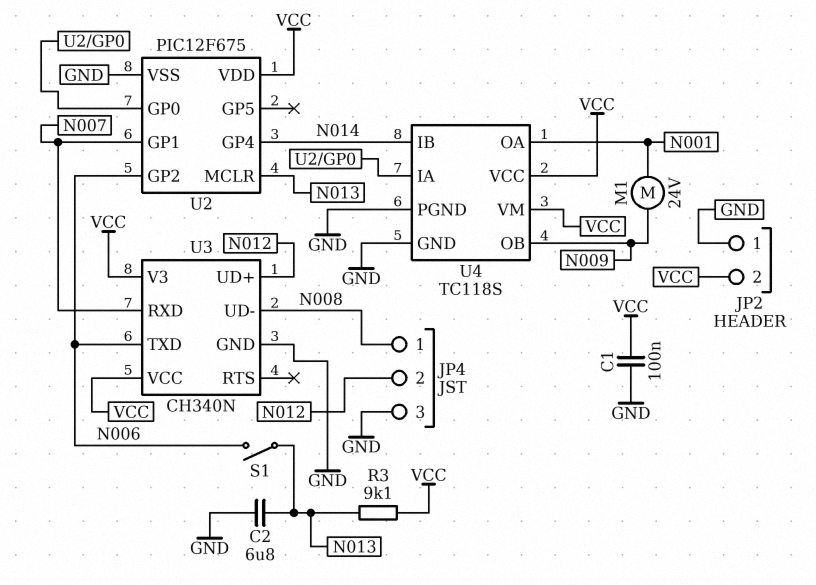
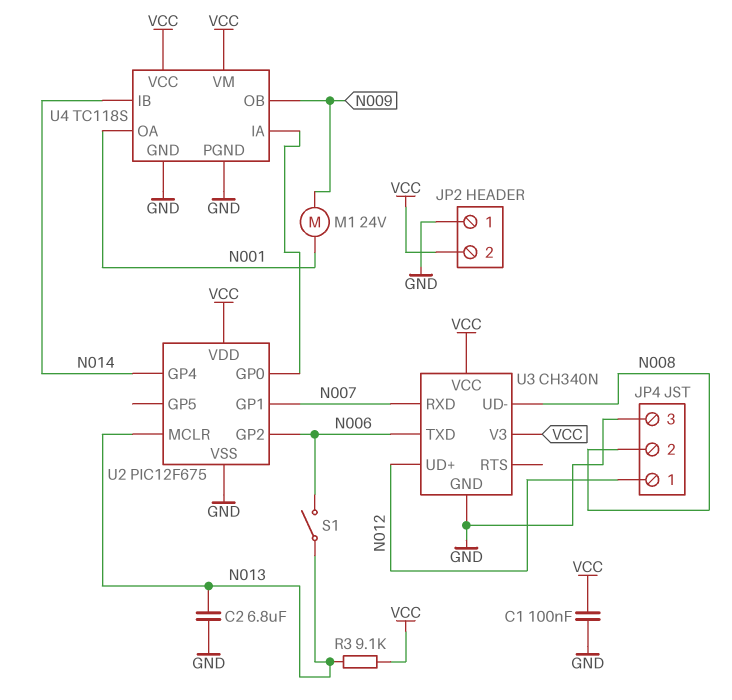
JP4 pin 1: N008 -> N012
JP4 pin 2: N012 -> N008

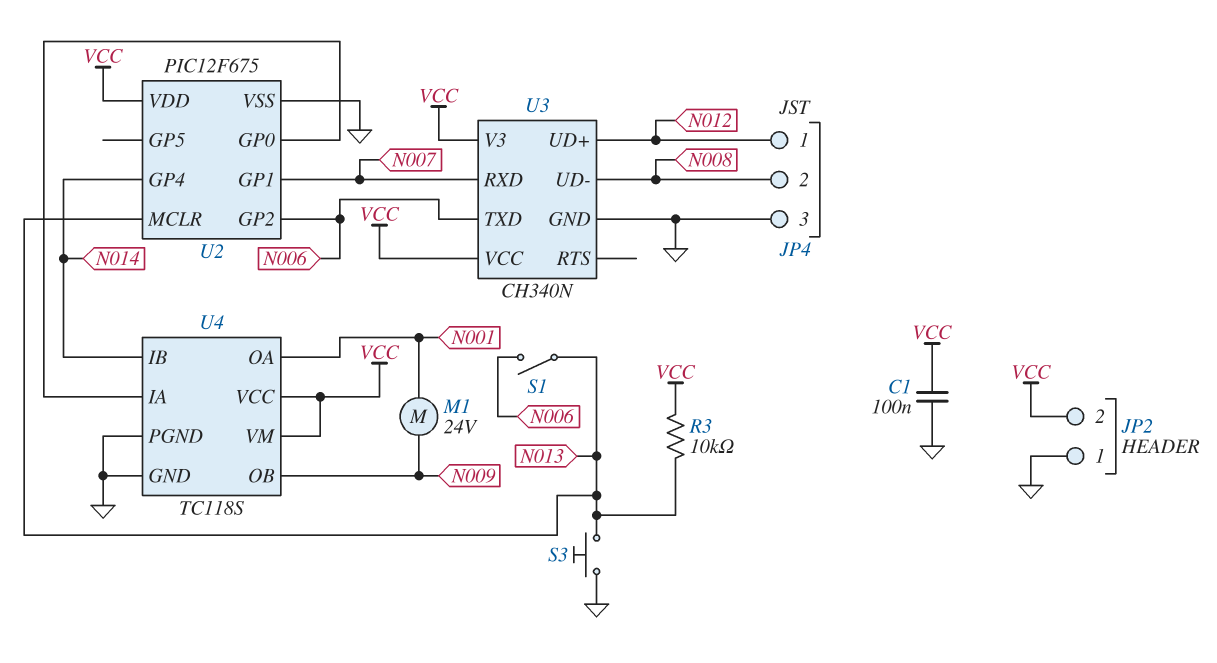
C2: 6.8uF (GND, N013) -> none
R3: 9.1k (N013, VCC) -> 10k (N013, VCC)
S3: none -> button (GND, N013)

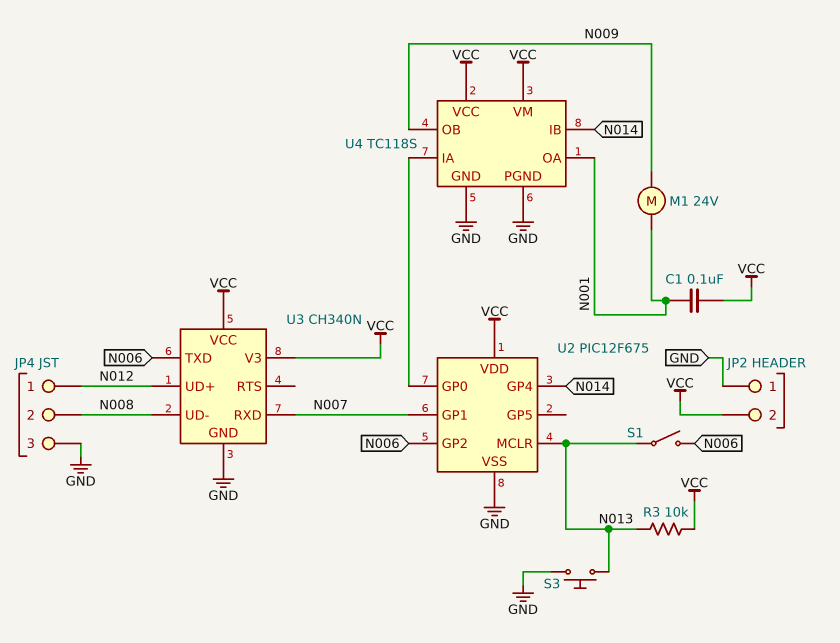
C1: 100nF (GND, VCC) -> 100nF (N001, VCC)

